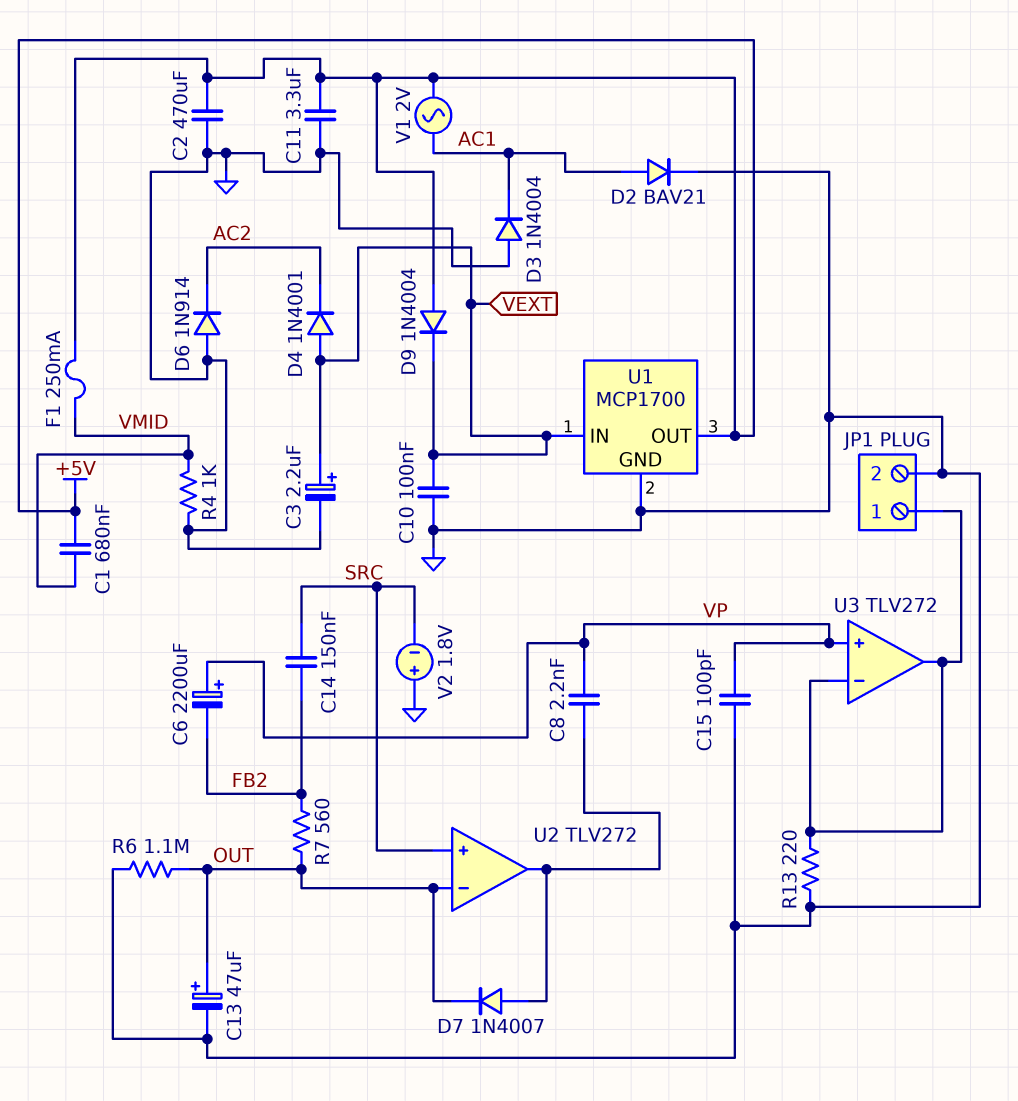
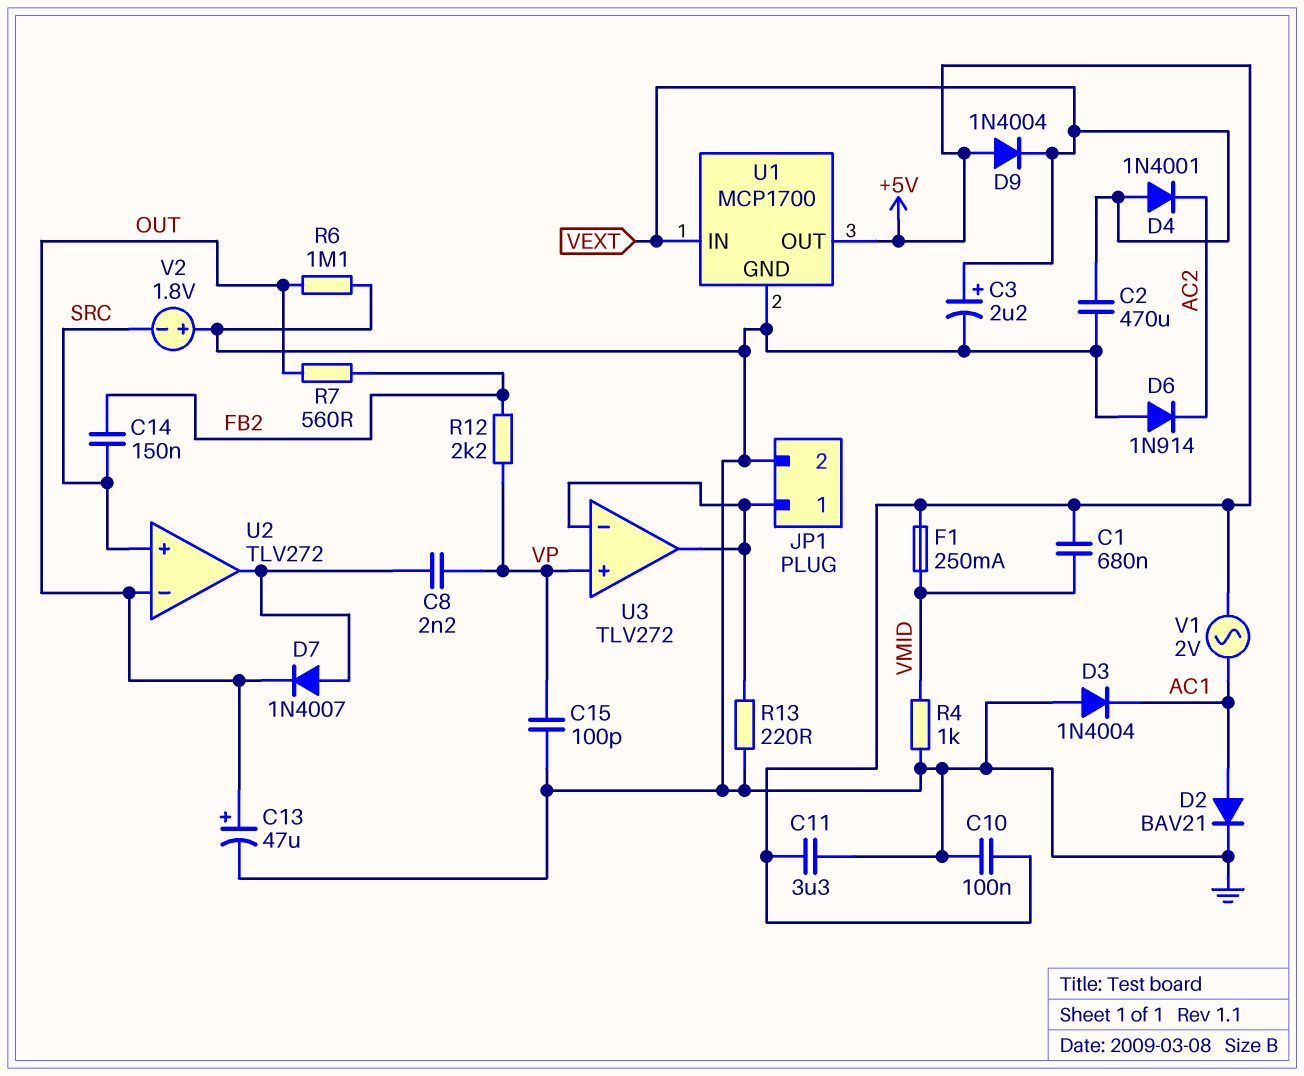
C2: 470uF (+5V, GND) -> 470uF (GND, VEXT)
C6: 2200uF (plus VP, minus FB2) -> none
C10: 100nF (GND, VEXT) -> 100nF (+5V, GND)
R12: none -> 2.2k (FB2, VP)

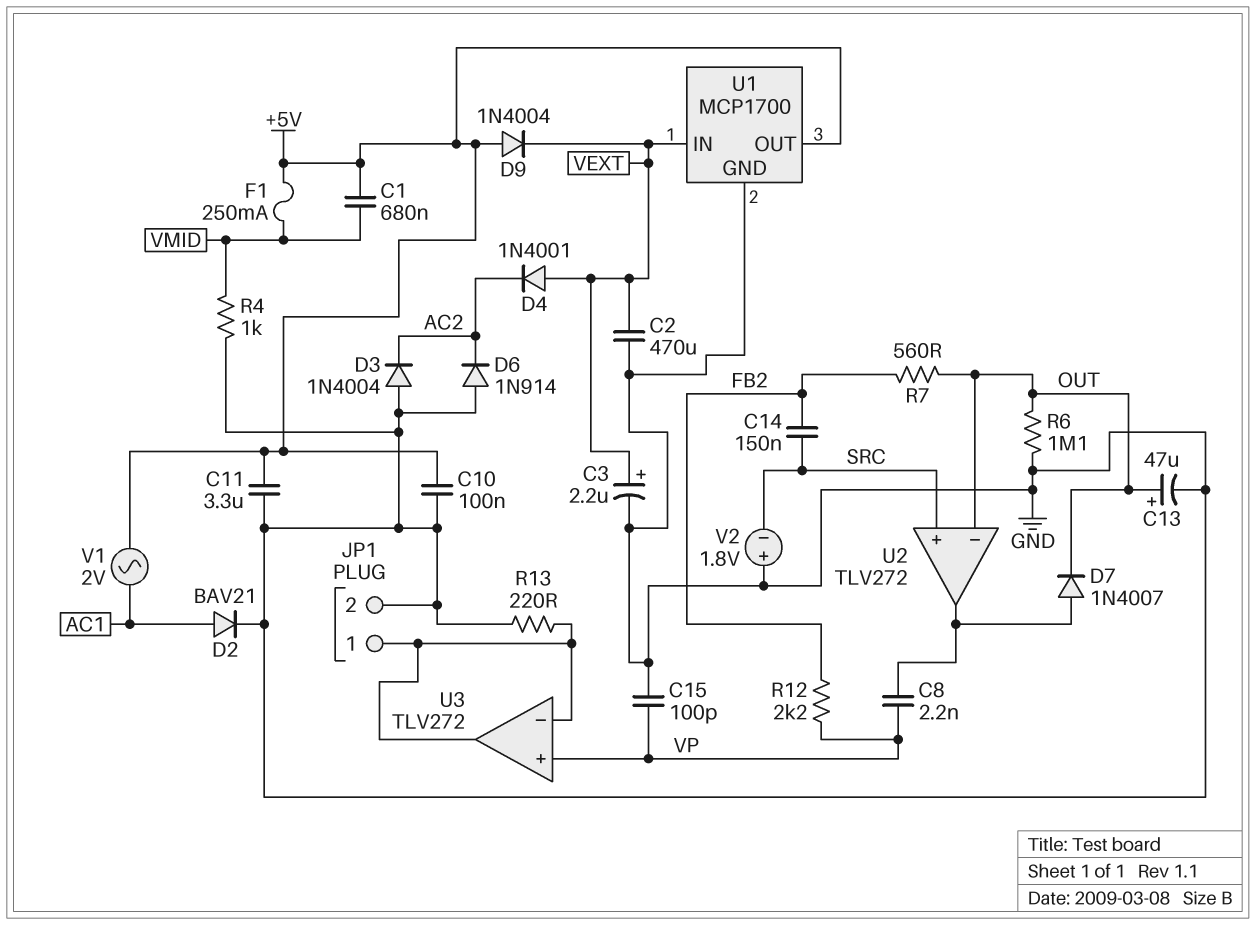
D3: diode 1N4004 (A GND, K AC1) -> diode 1N4004 (A GND, K AC2)

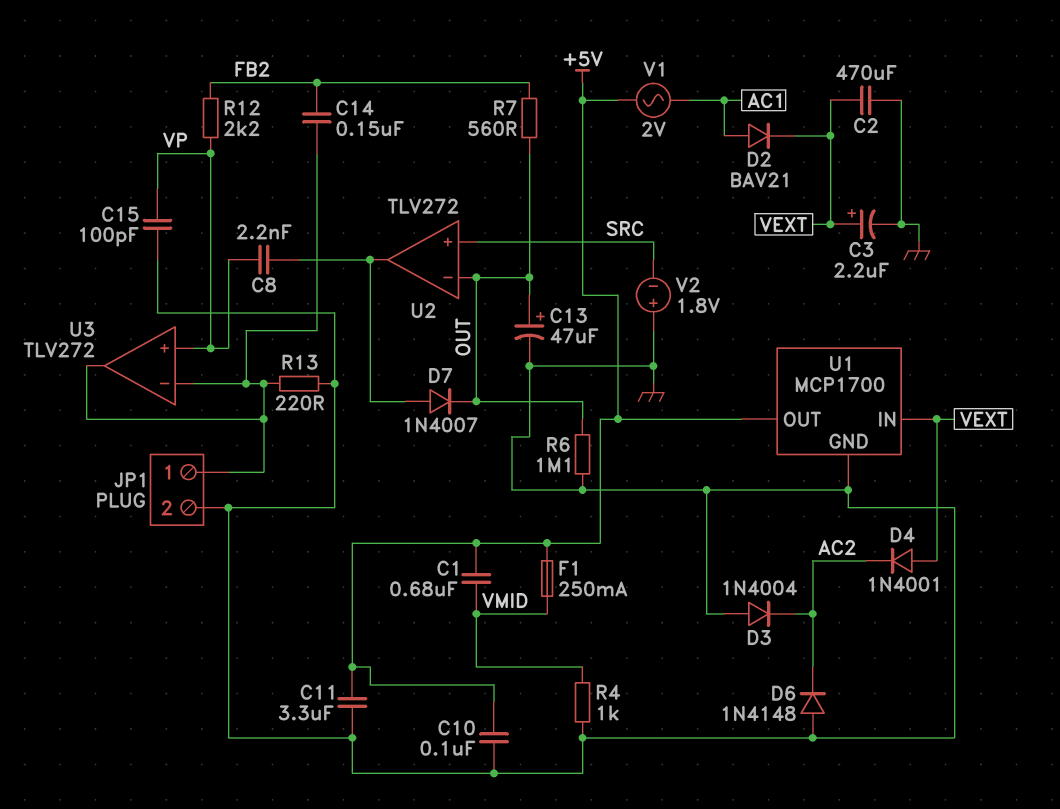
C14: 150nF (FB2, SRC) -> 150nF (FB2, JP1/1)
D2: diode BAV21 (A AC1, K GND) -> diode BAV21 (A AC1, K VEXT)
D6: diode 1N914 (A GND, K AC2) -> diode 1N4148 (A GND, K AC2)
D9: diode 1N4004 (A +5V, K VEXT) -> none

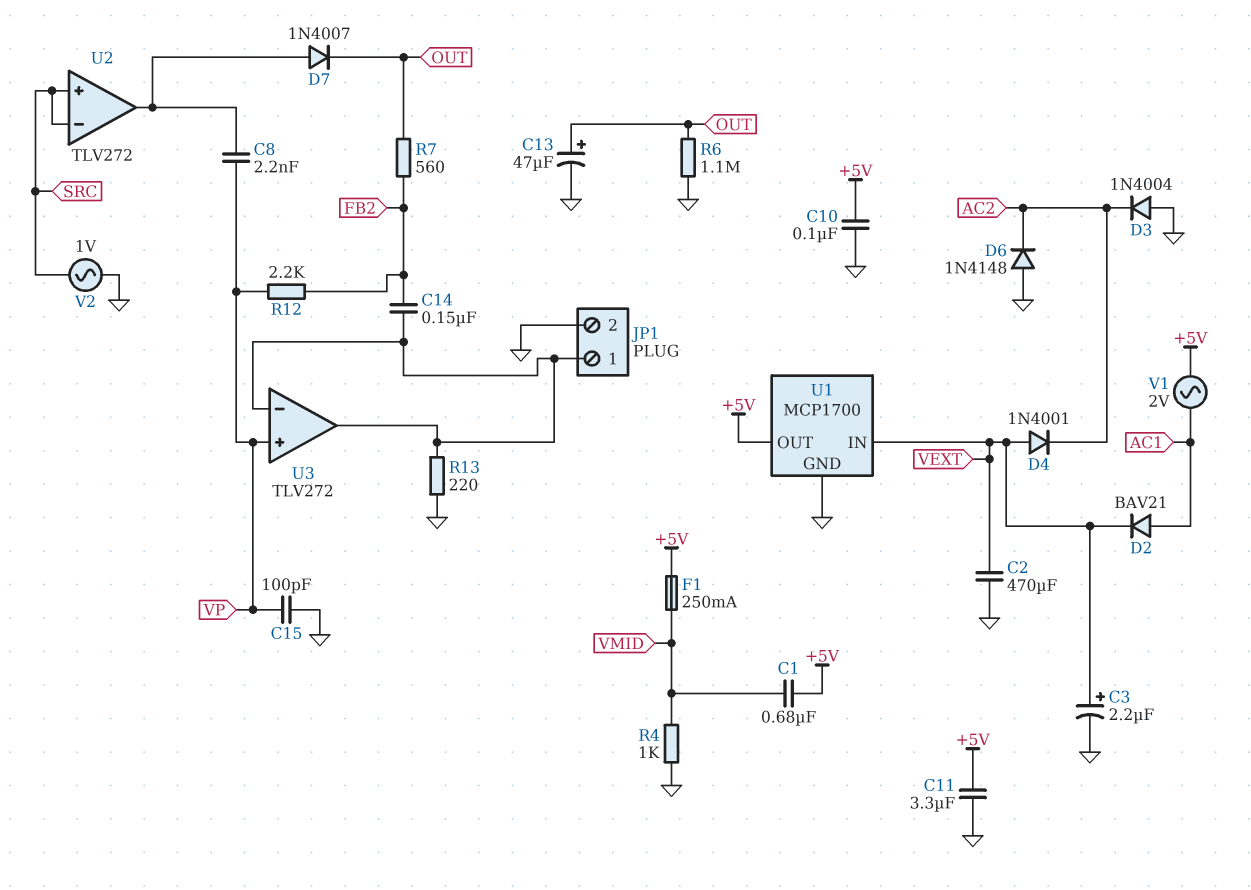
U2 pin in-: OUT -> SRC
V2: 1.8V (plus GND, minus SRC) -> AC 1V (GND, SRC)

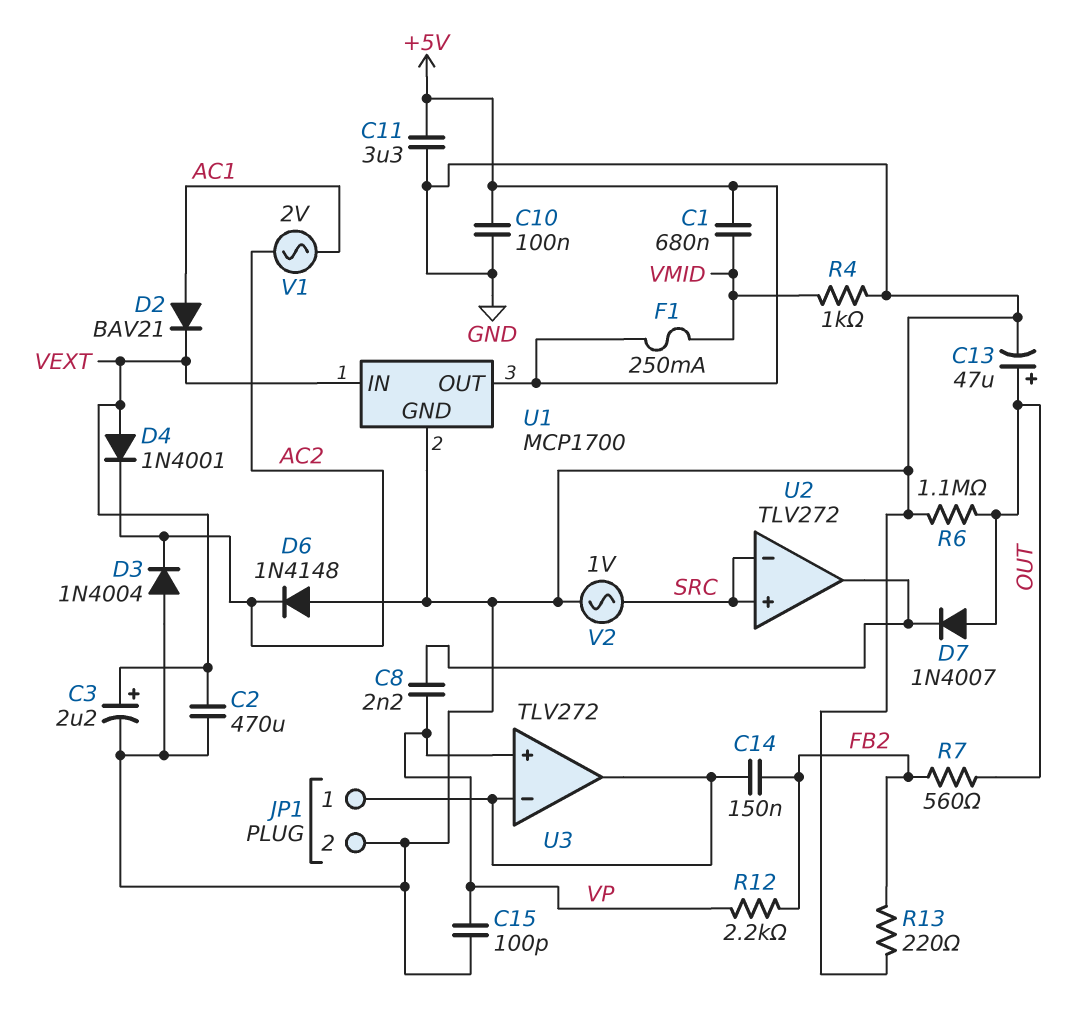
D7: diode 1N4007 (A U2/out, K OUT) -> diode 1N4007 (A OUT, K U2/out)
R13: 220 (GND, JP1/1) -> 220 (FB2, GND)
V1: AC 2V (+5V, AC1) -> AC 2V (AC1, AC2)

